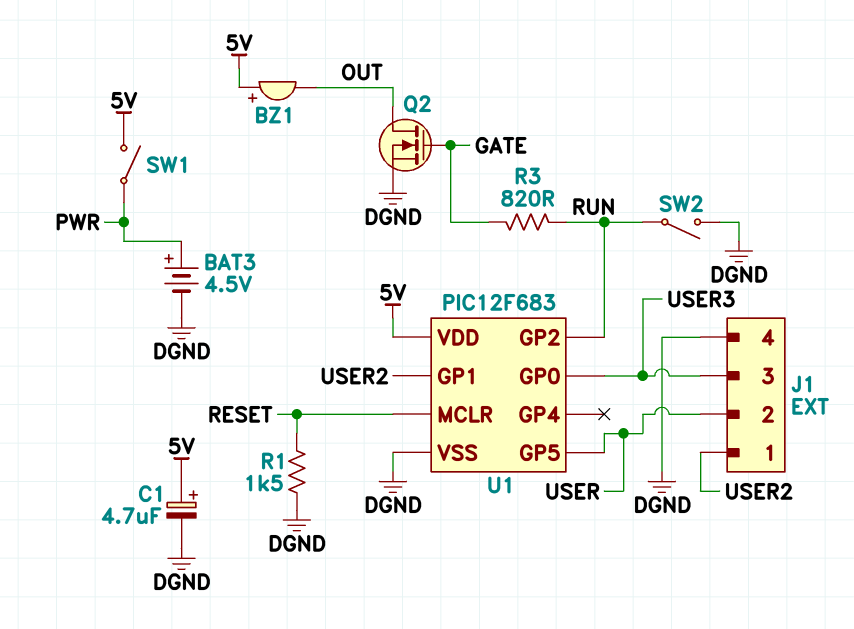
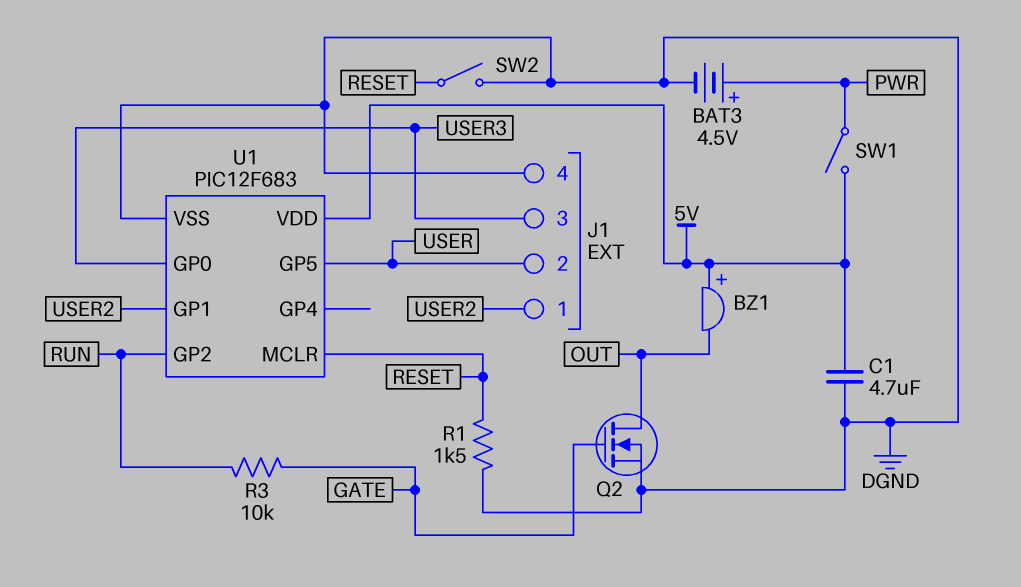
C1: 4.7uF (plus 5V, minus DGND) -> 4.7uF (5V, DGND)
R3: 820 (GATE, RUN) -> 10k (GATE, RUN)
SW2: switch (DGND, RUN) -> switch (DGND, RESET)

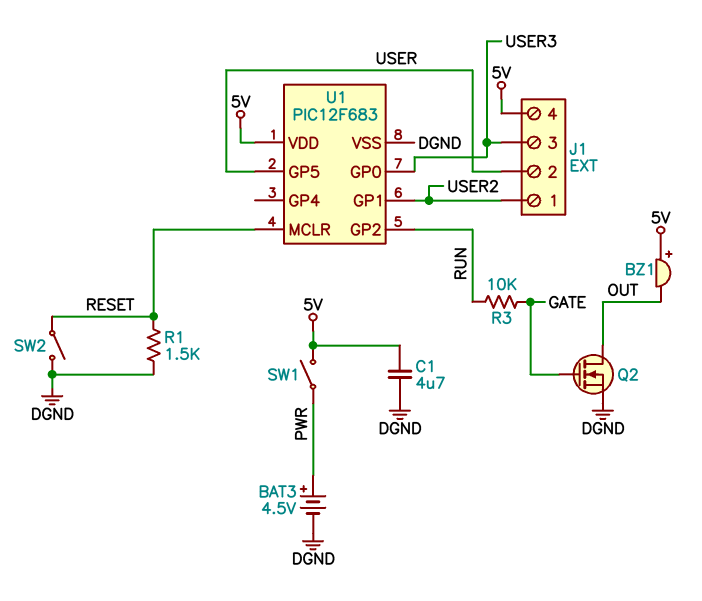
J1 pin 4: DGND -> 5V

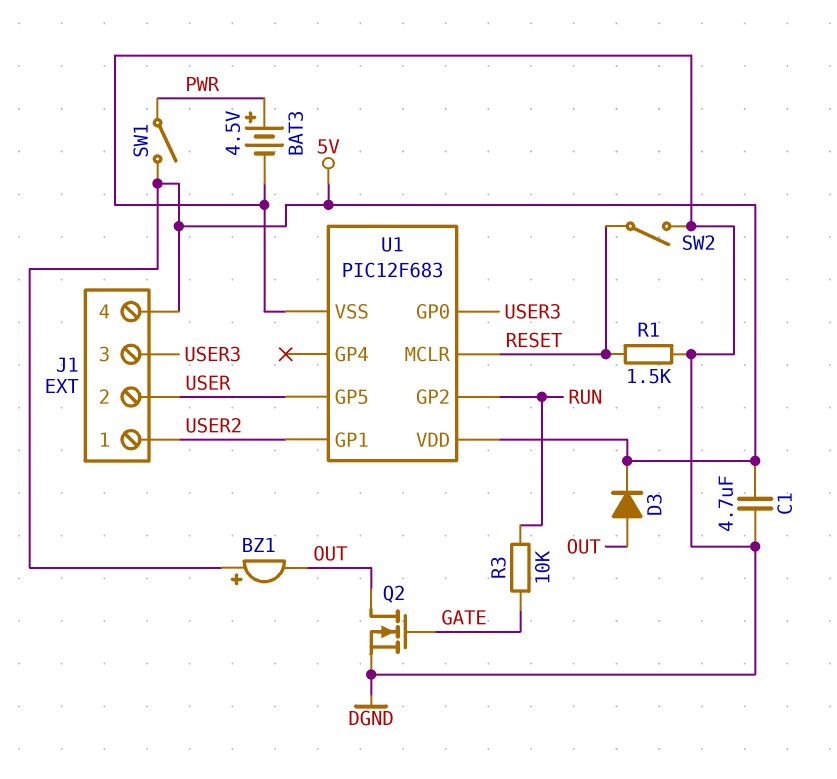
D3: none -> diode (A OUT, K 5V)

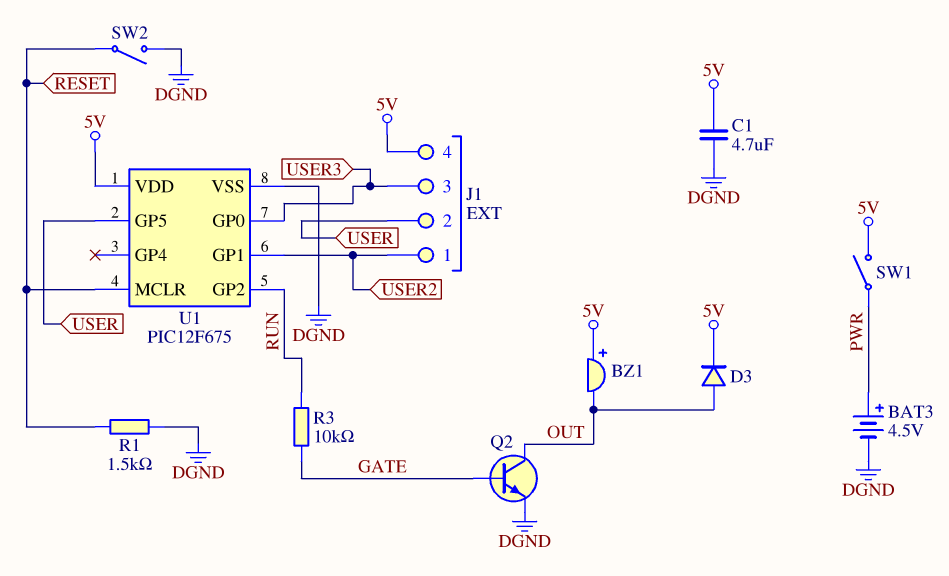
Q2: NMOS (G GATE, D OUT, S DGND) -> NPN (B GATE, C OUT, E DGND)
U1: PIC12F683 -> PIC12F675

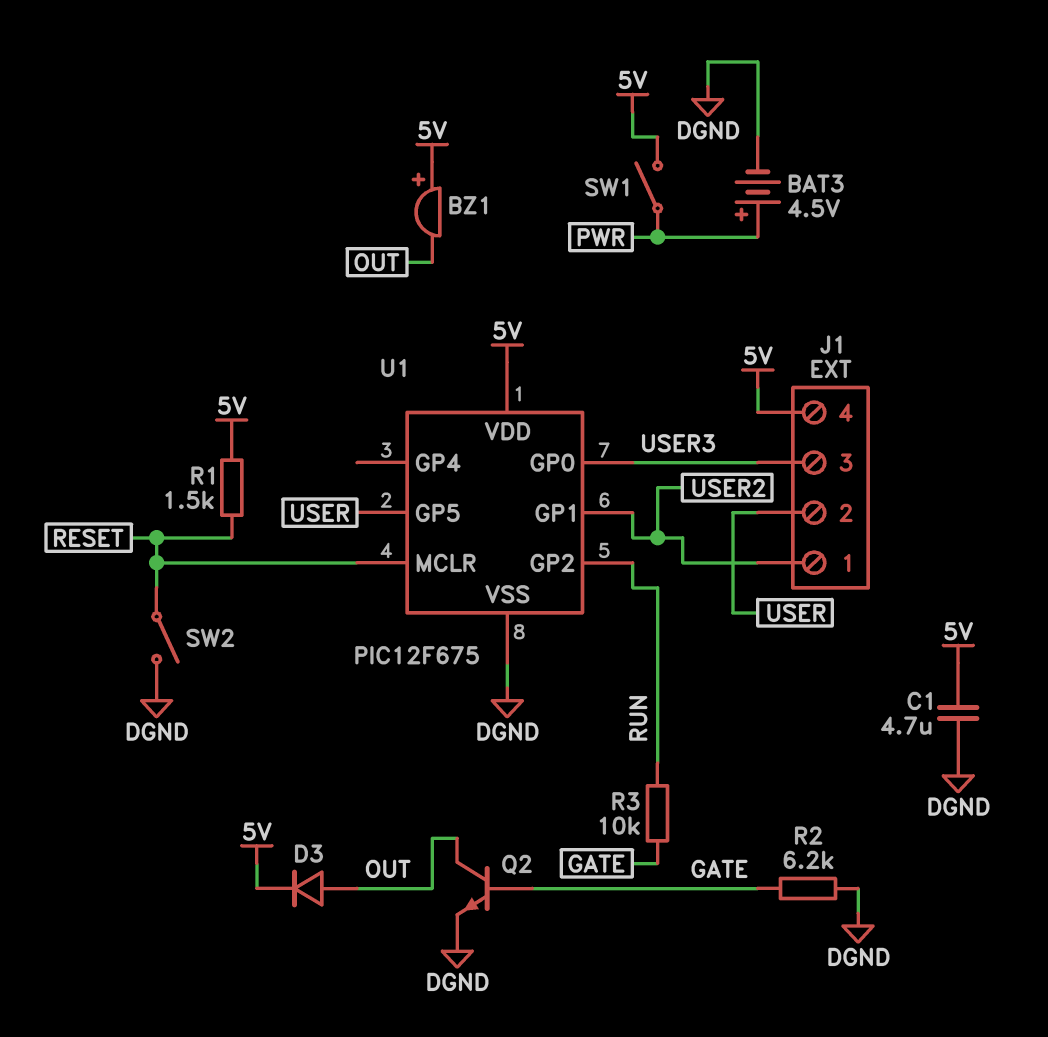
R1: 1.5k (DGND, RESET) -> 1.5k (5V, RESET)
R2: none -> 6.2k (DGND, GATE)

